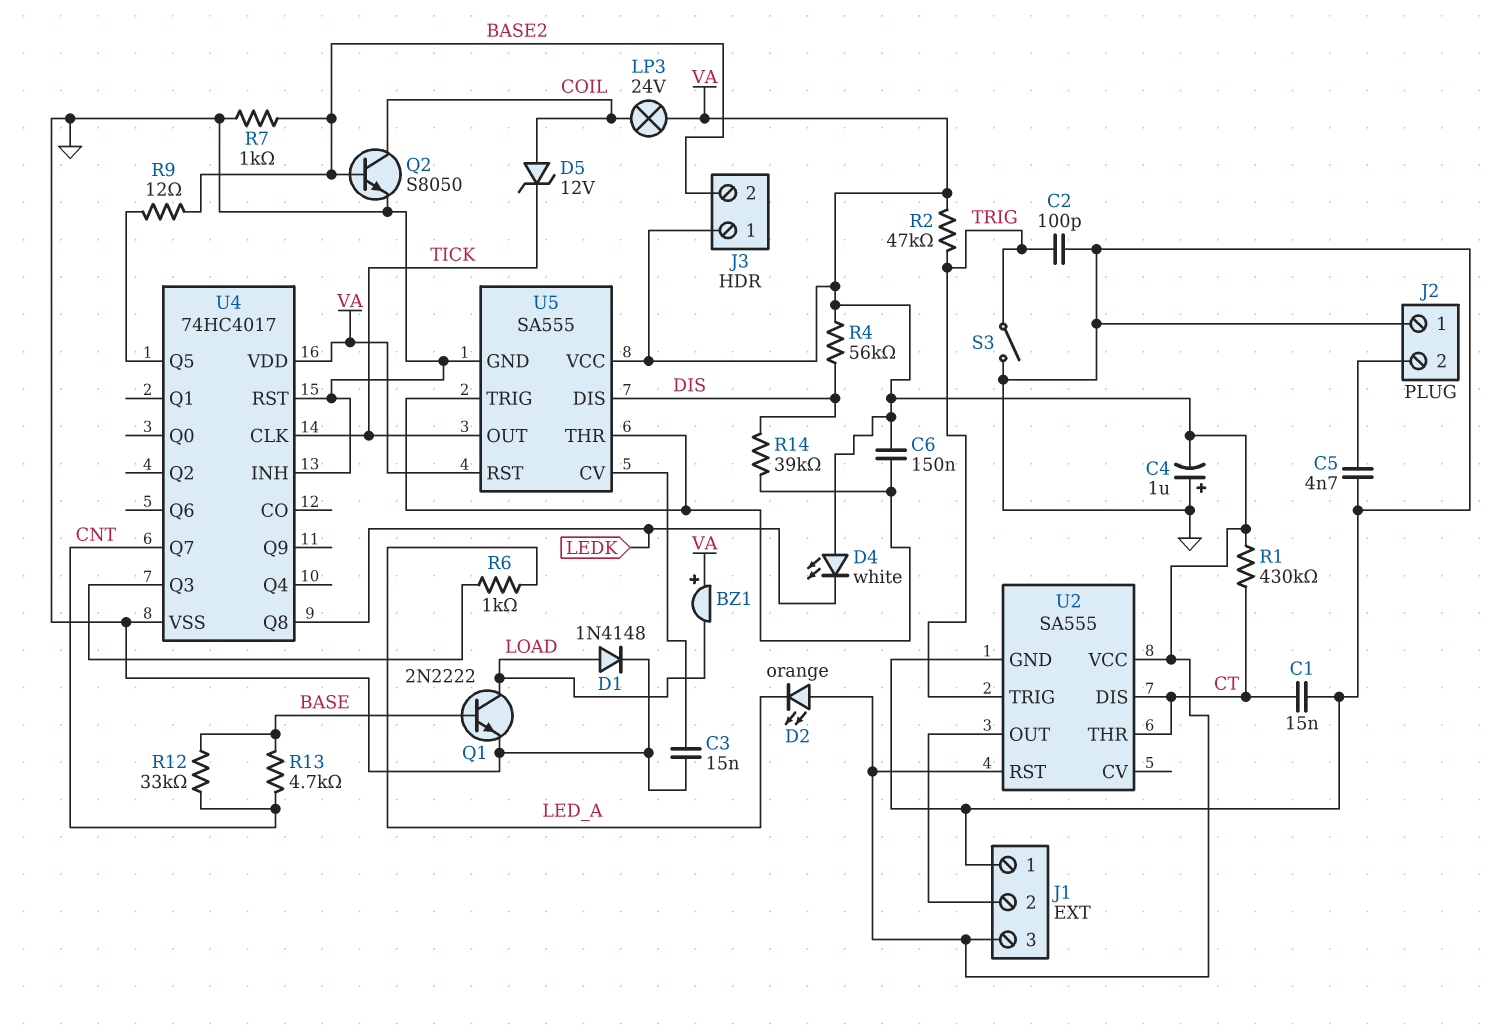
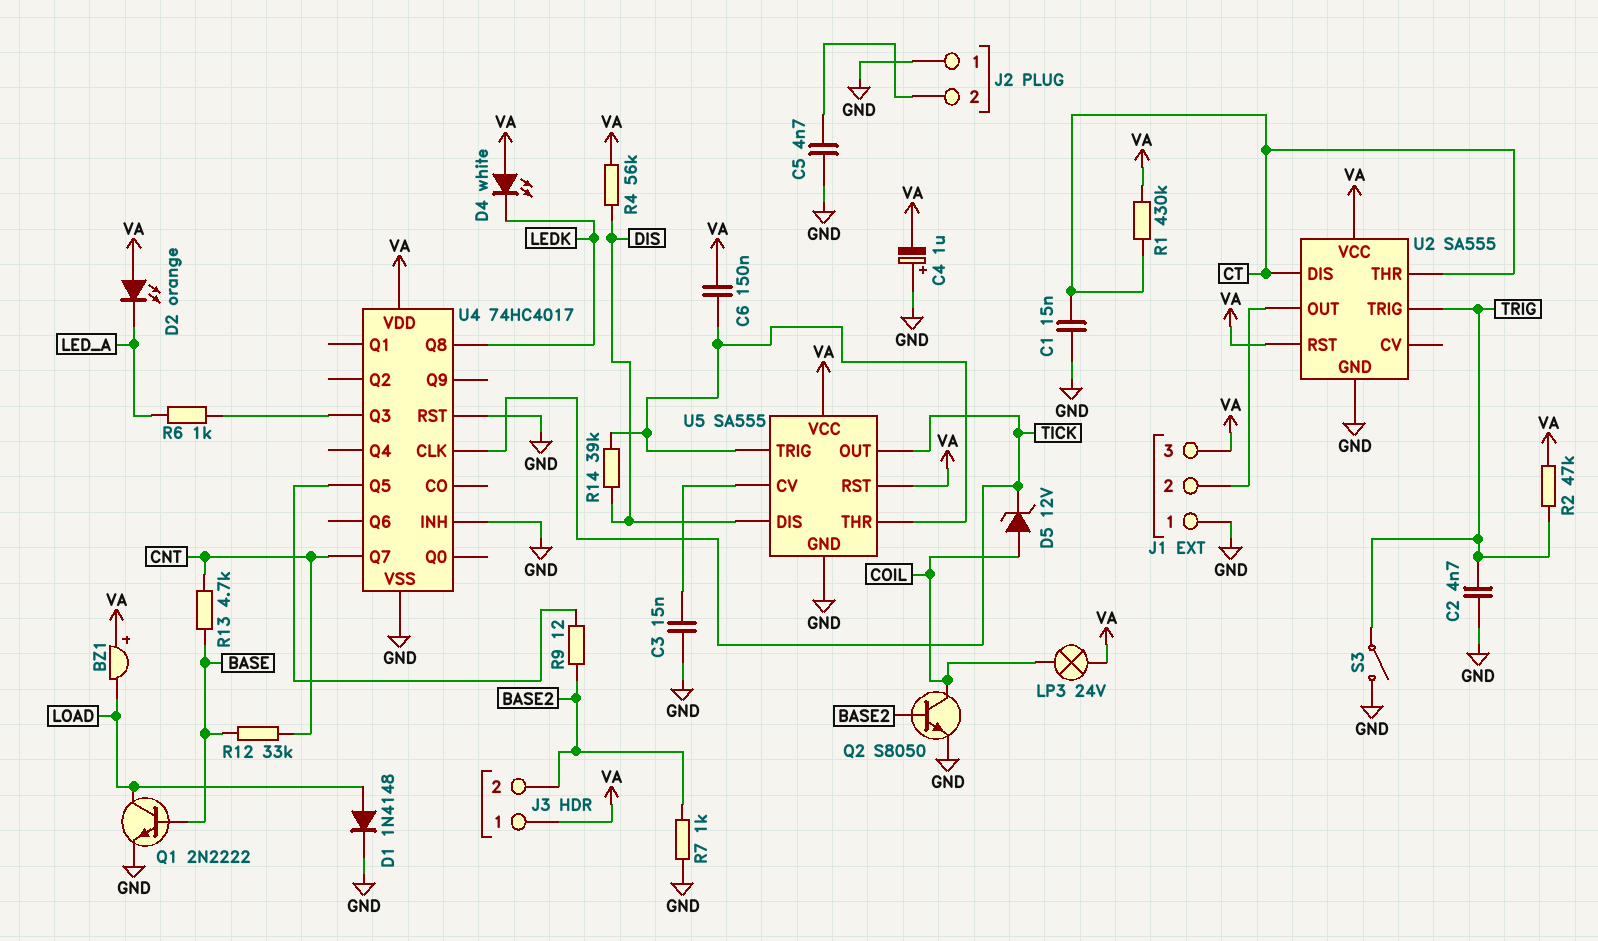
C2: 100pF (GND, TRIG) -> 4.7nF (GND, TRIG)

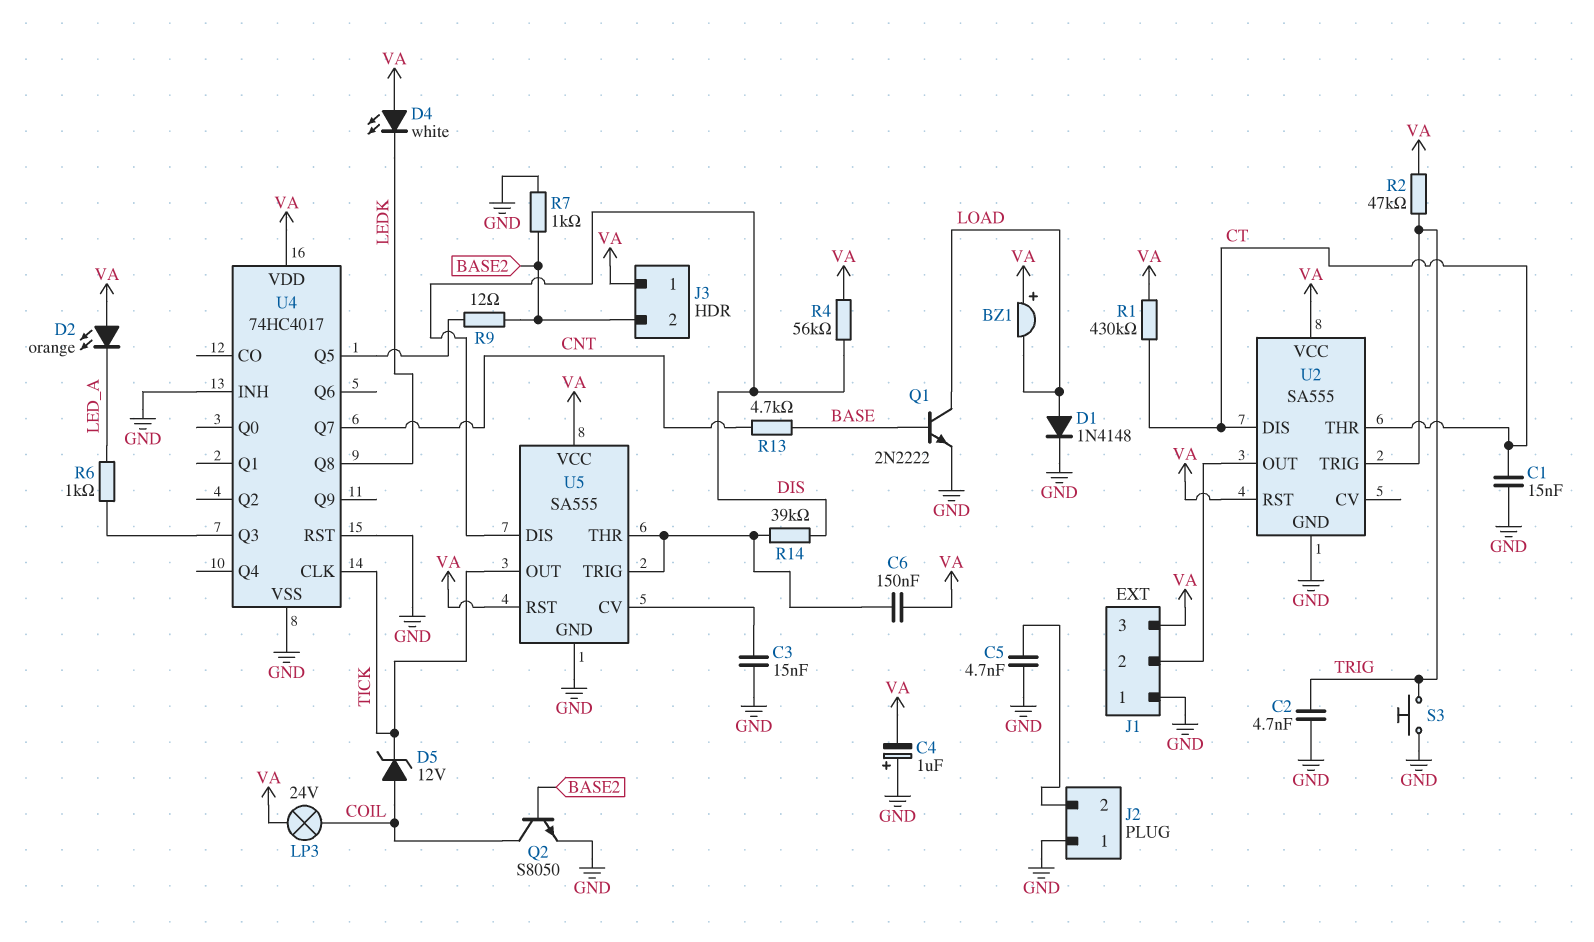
R12: 33k (BASE, CNT) -> none
S3: switch (GND, TRIG) -> button (GND, TRIG)

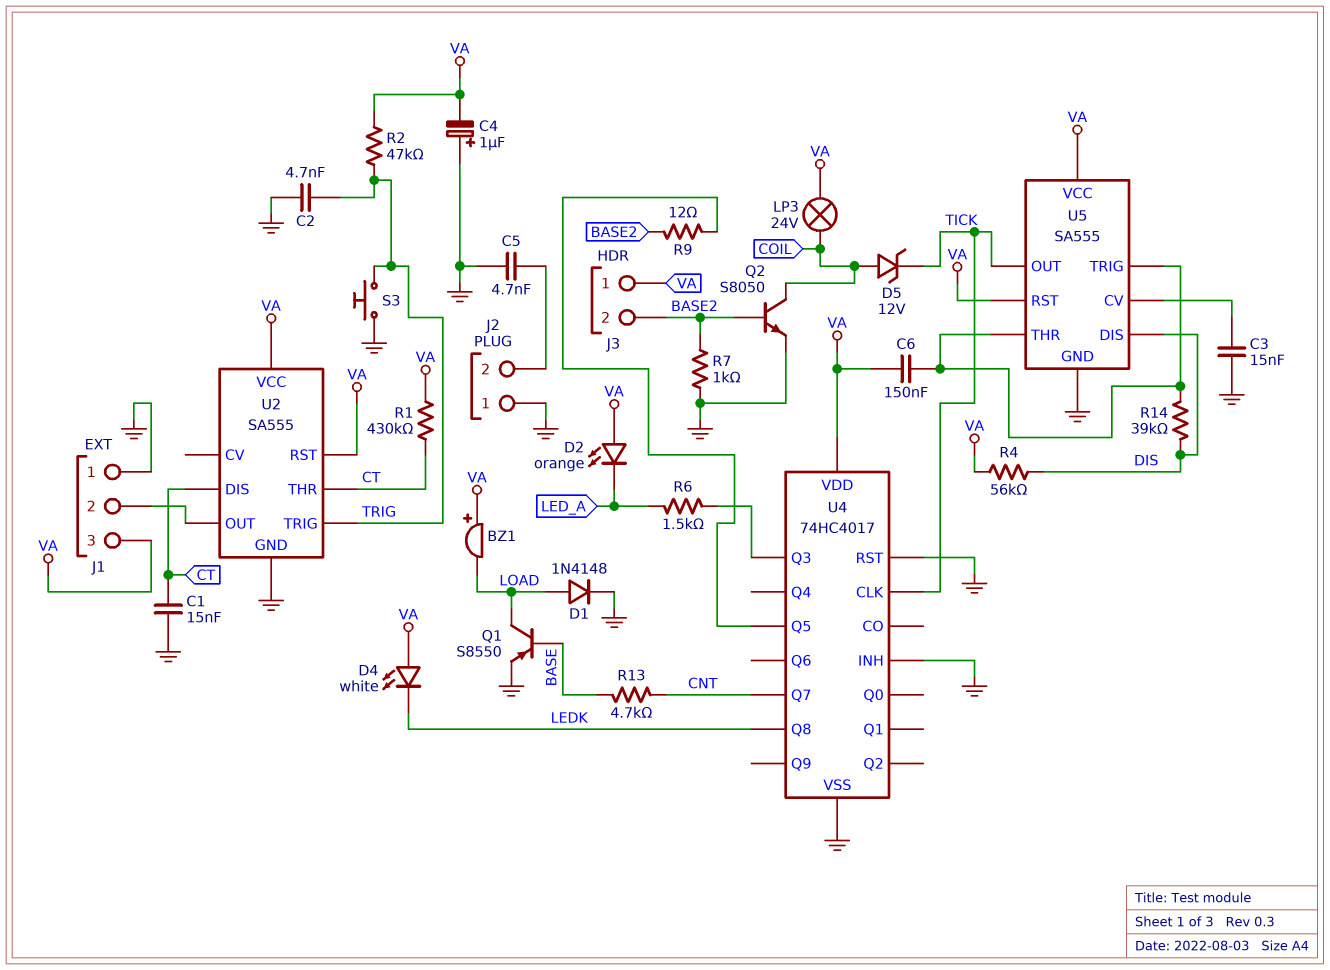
Q1: NPN 2N2222 (B BASE, C LOAD, E GND) -> PNP S8550 (B BASE, C LOAD, E GND)
R6: 1k (LED_A, U4/Q3) -> 1.5k (LED_A, U4/Q3)

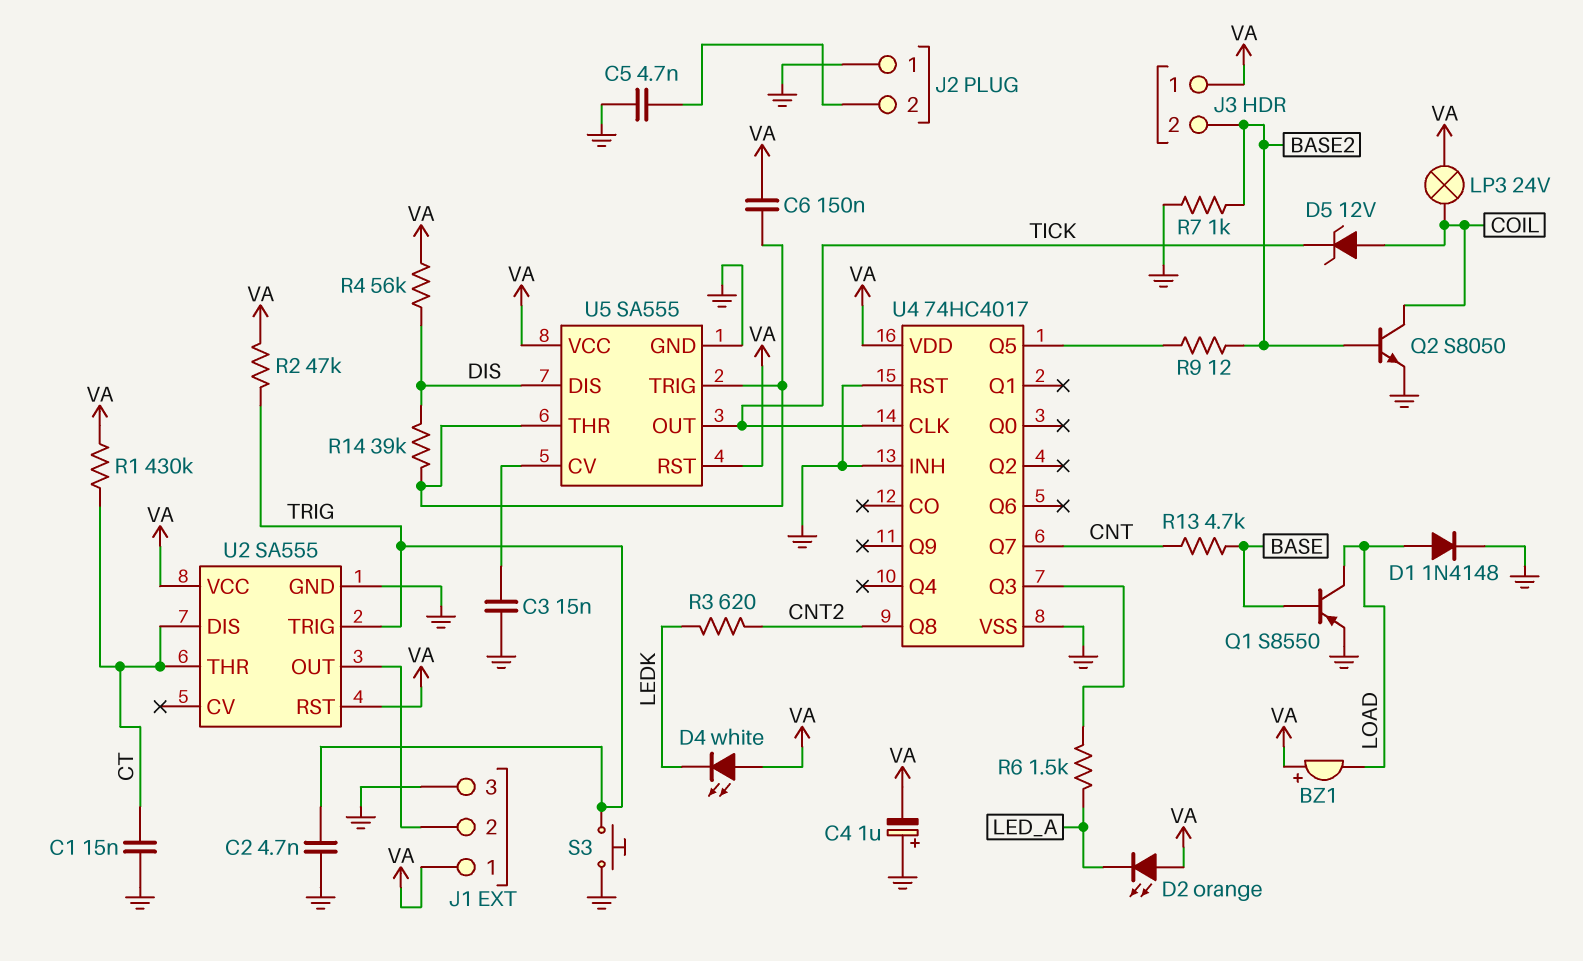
J1 pin 1: GND -> VA
J1 pin 3: VA -> GND
R3: none -> 620 (CNT2, LEDK)
U4 pin Q8: LEDK -> CNT2

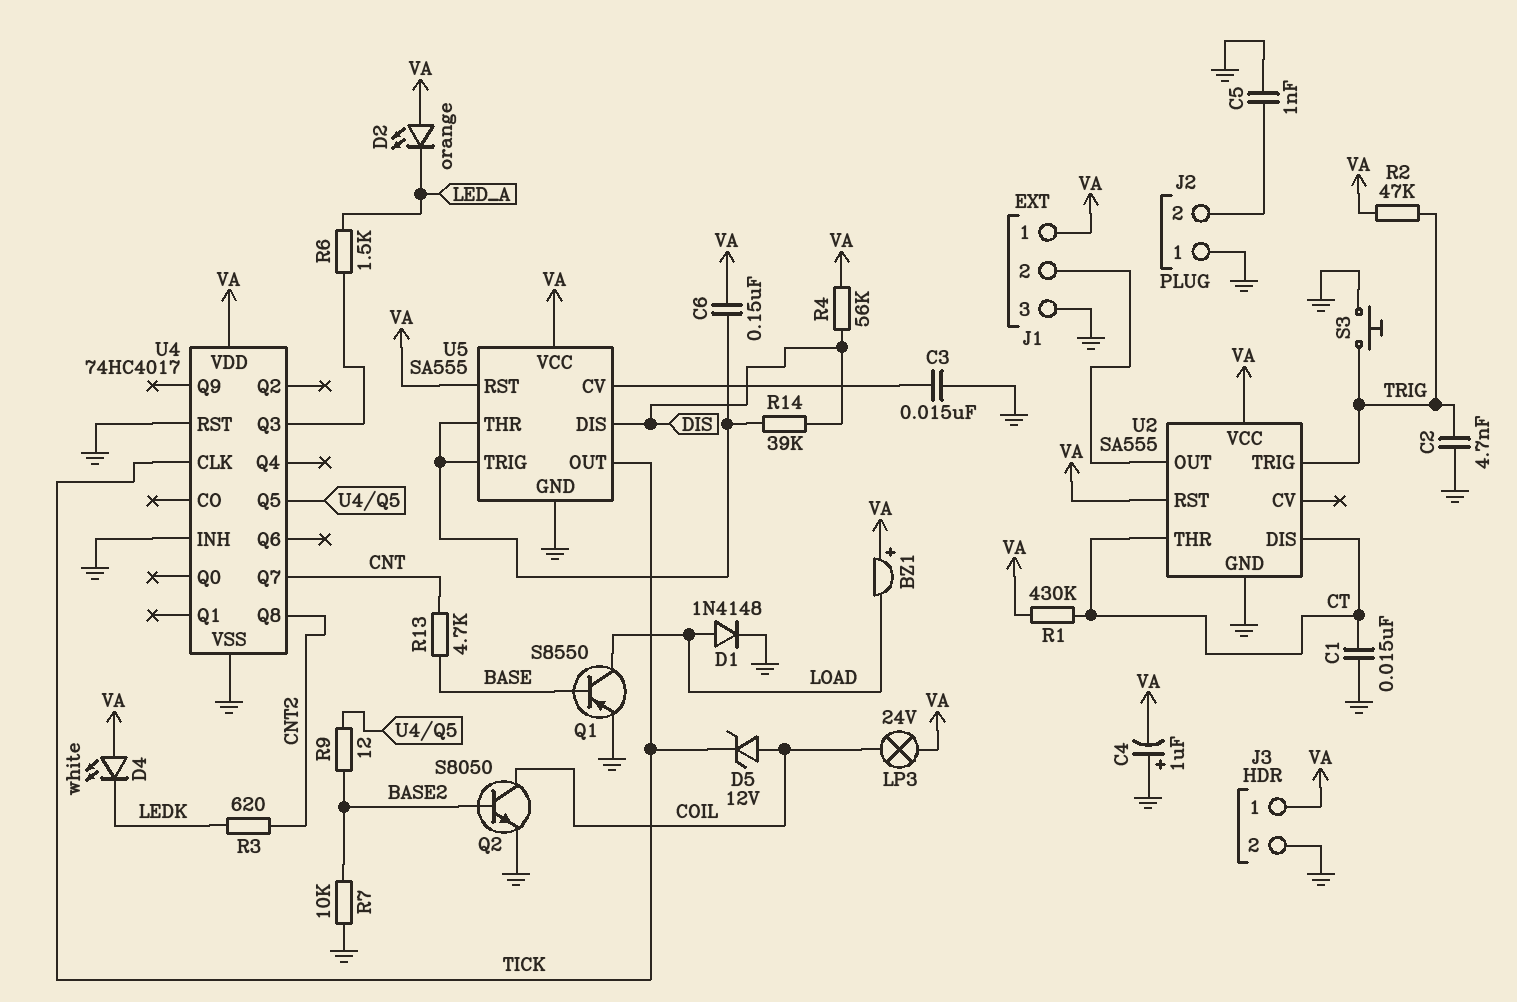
C5: 4.7nF (GND, J2/2) -> 1nF (GND, J2/2)
J3 pin 2: BASE2 -> GND
R7: 1k (BASE2, GND) -> 10k (BASE2, GND)

